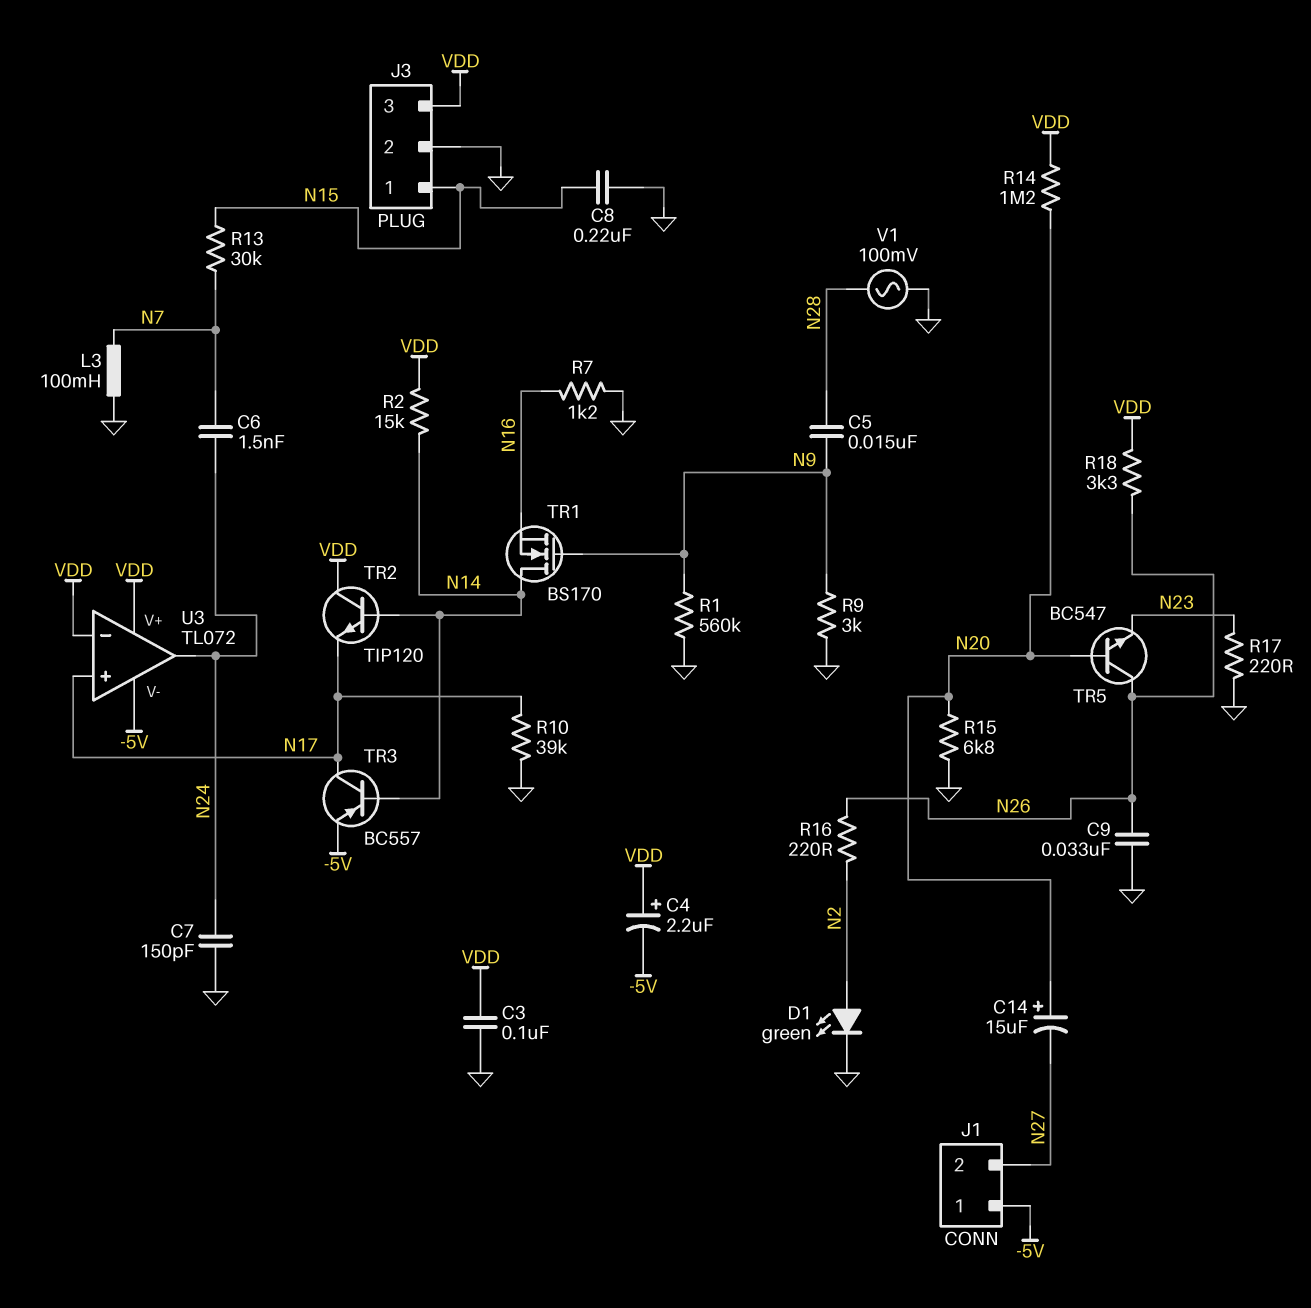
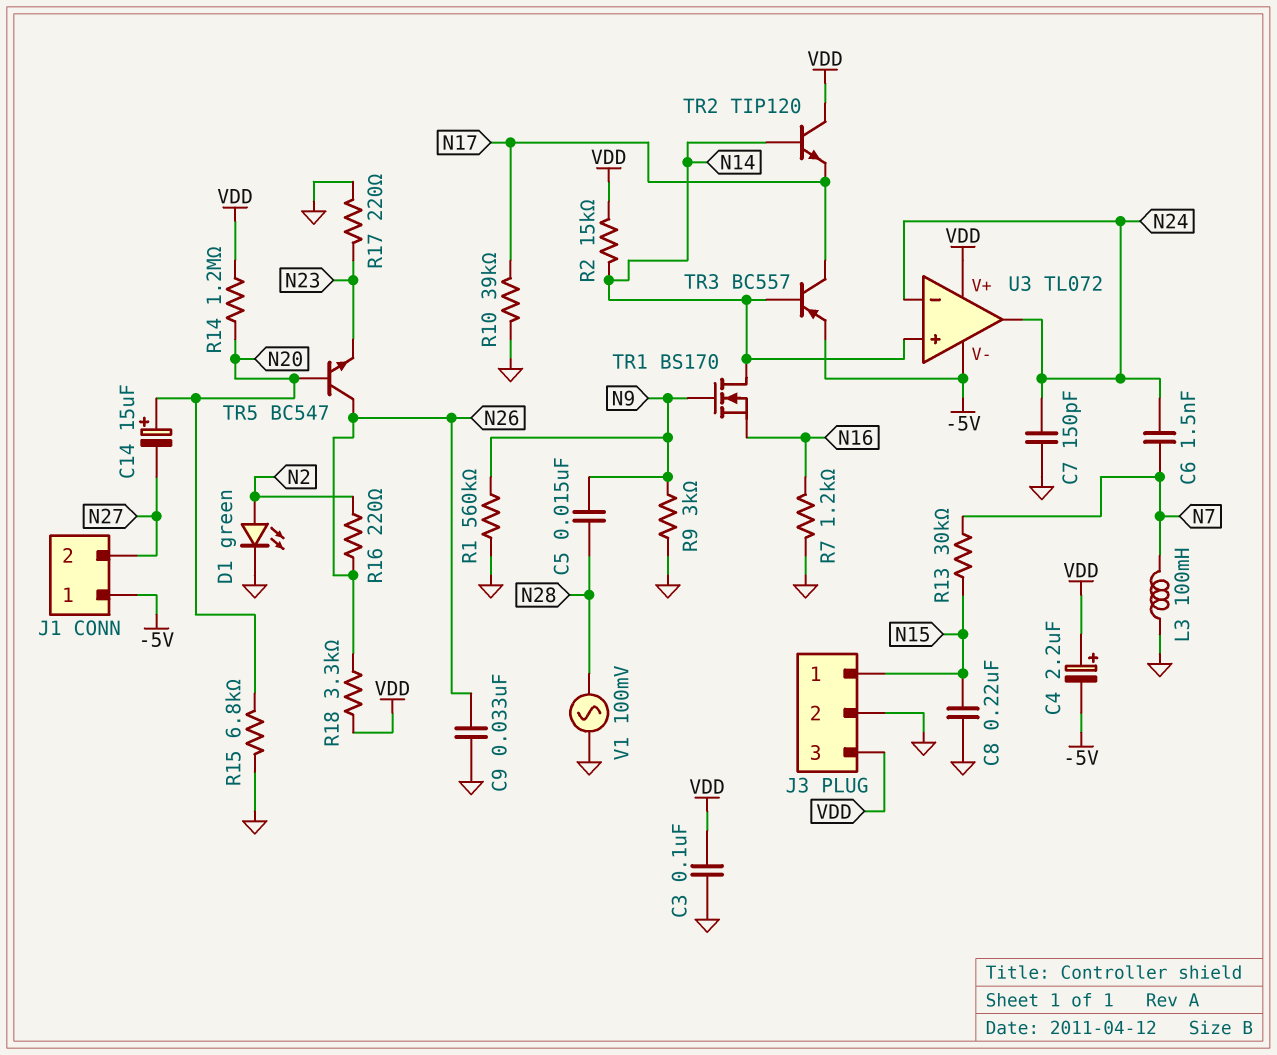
U3 pin in+: N17 -> N14
U3 pin in-: VDD -> N24

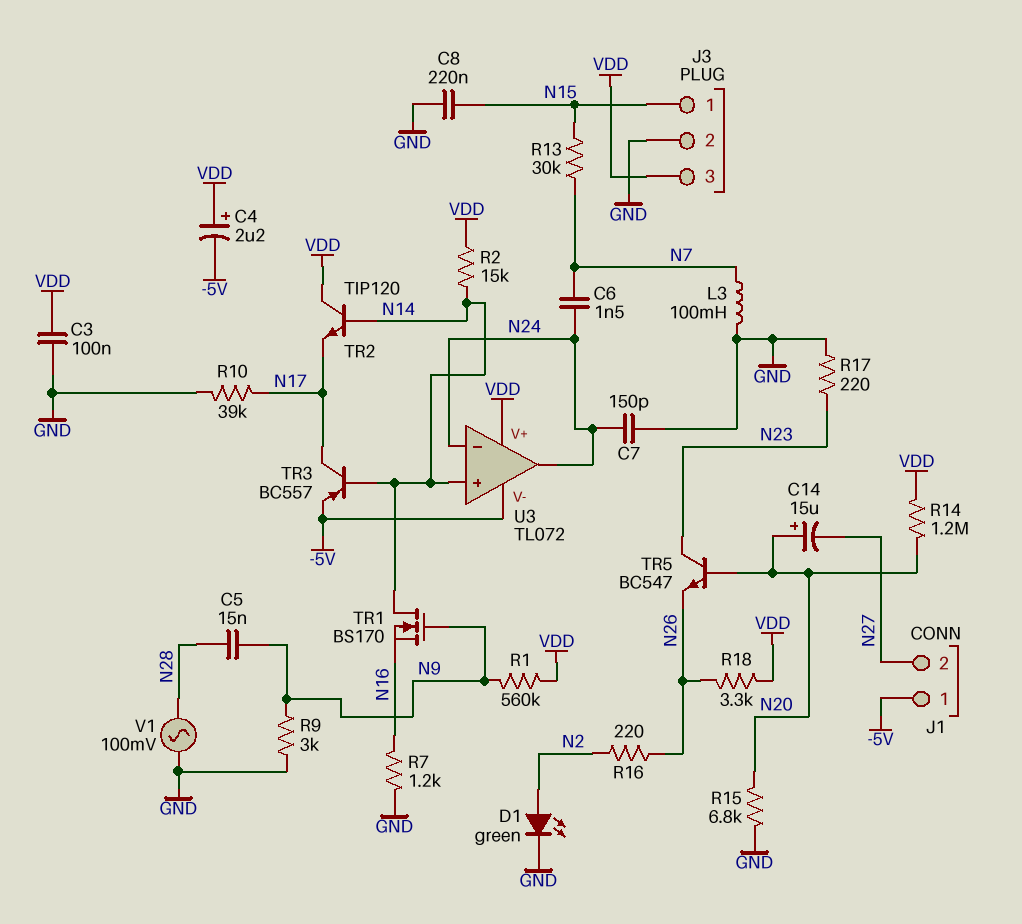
C9: 33nF (GND, N26) -> none
R1: 560k (GND, N9) -> 560k (N9, VDD)
TR5: NPN BC547 (B N20, C N26, E N23) -> NPN BC547 (B N20, C N23, E N26)

